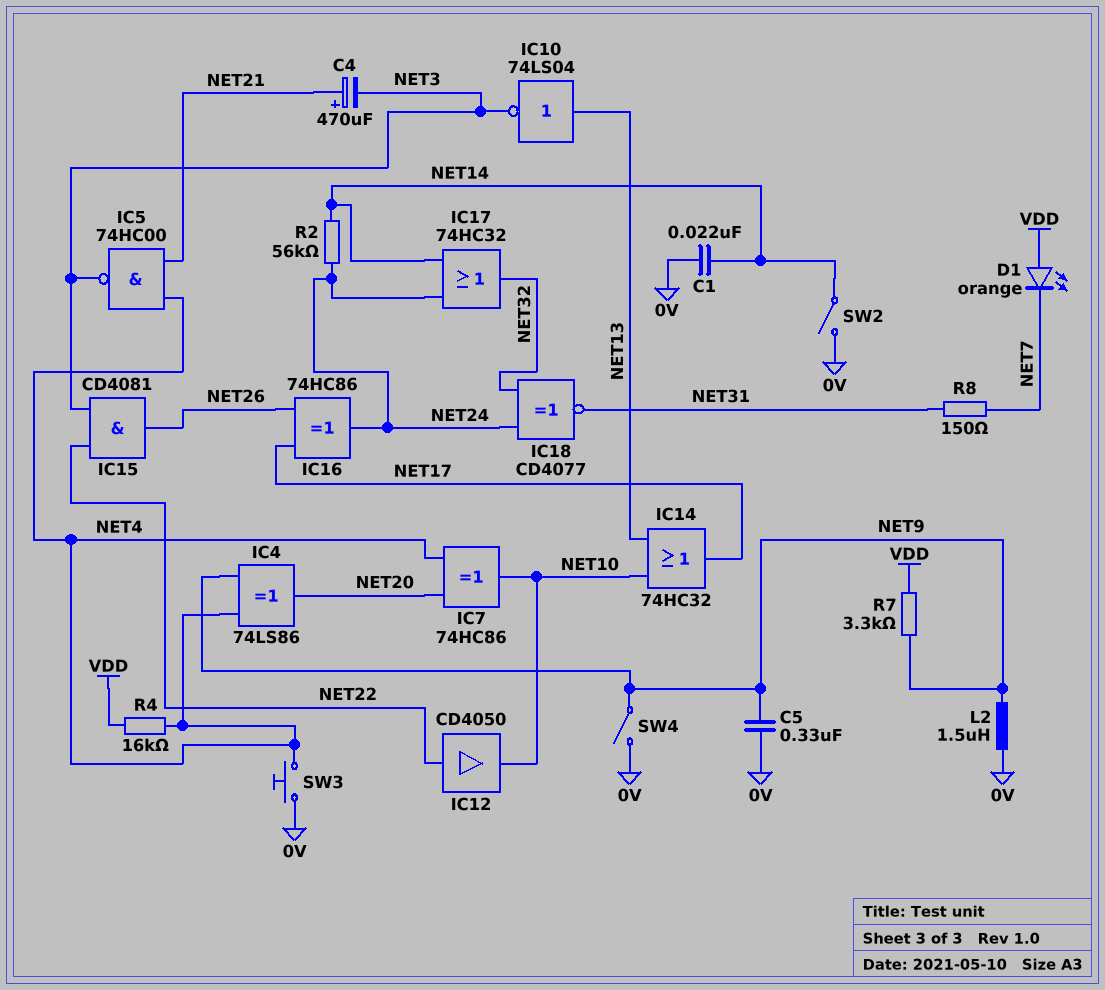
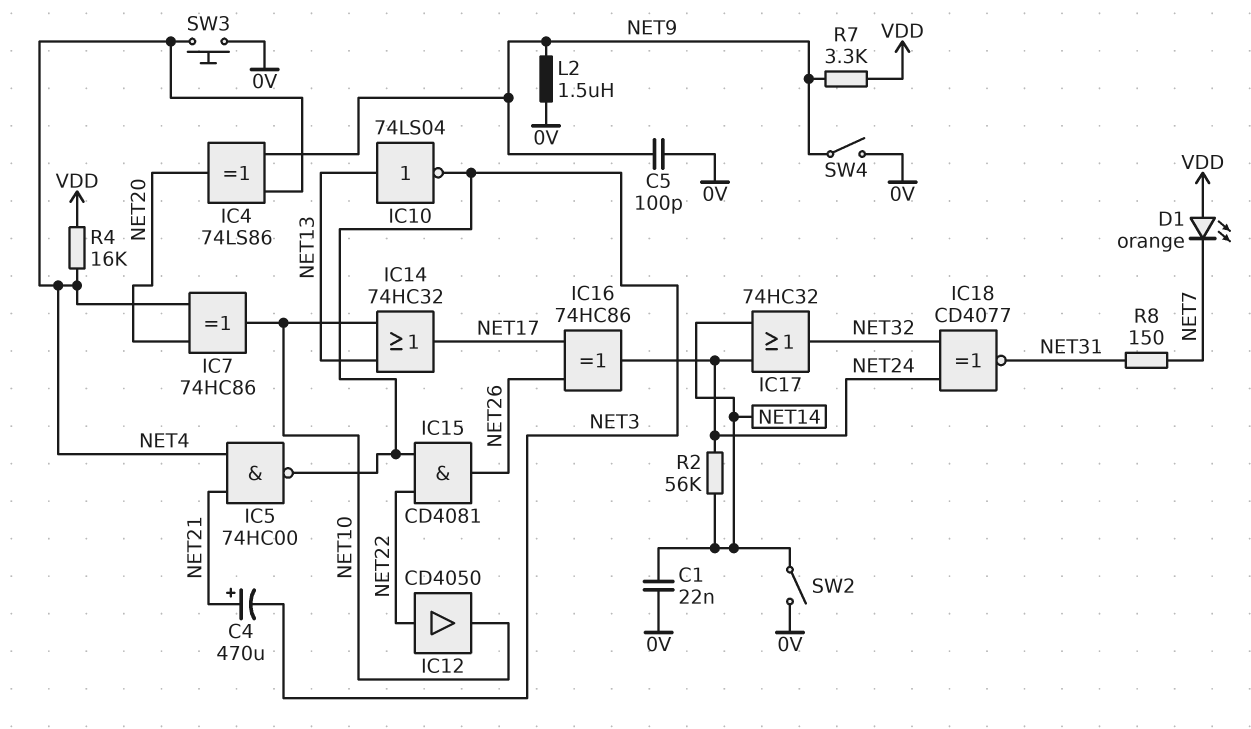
C5: 330nF (0V, NET9) -> 100pF (0V, NET9)

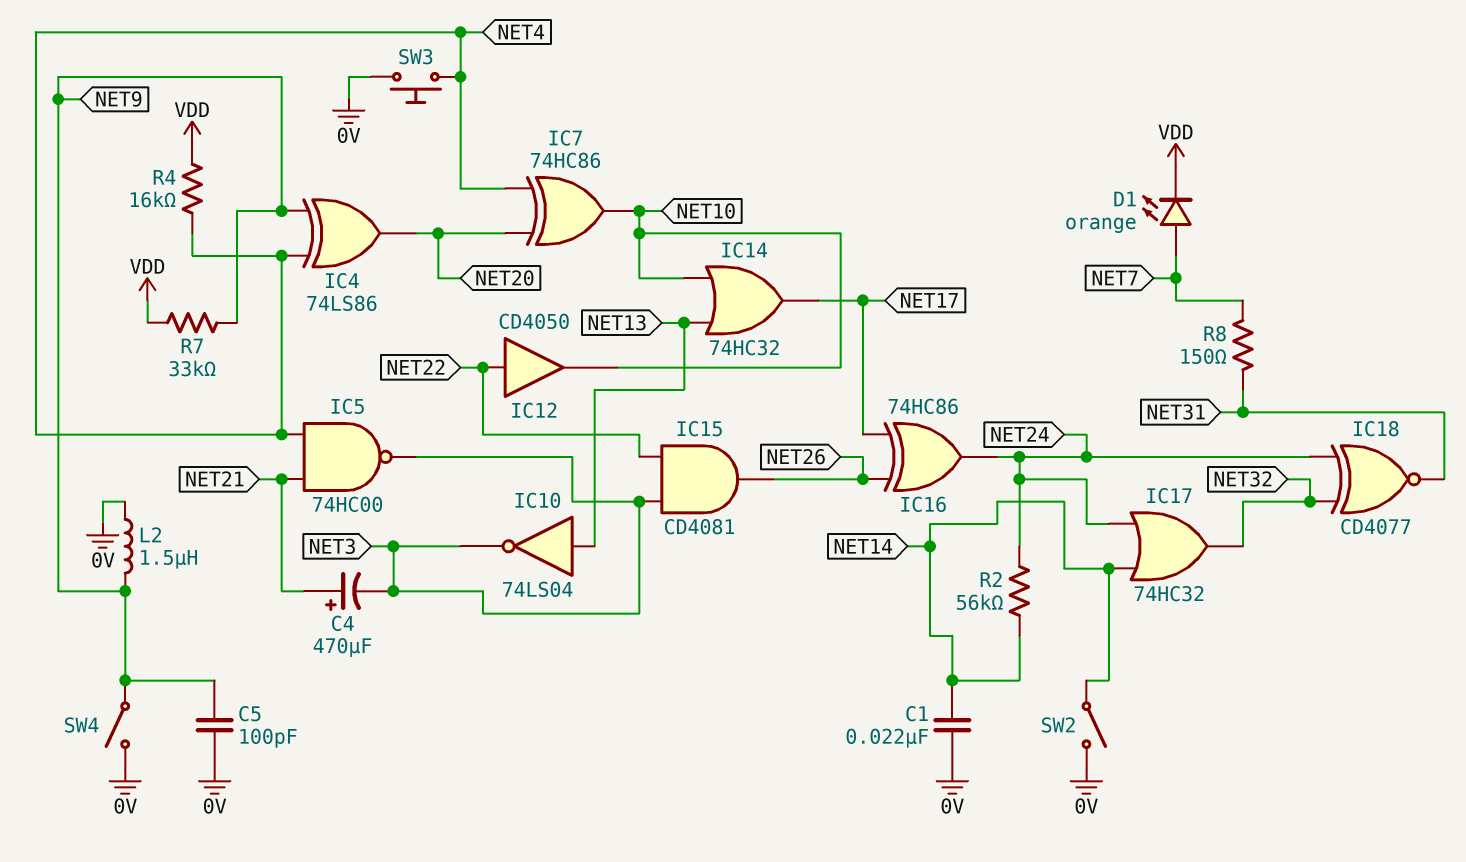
D1: LED orange (A VDD, K NET7) -> LED orange (A NET7, K VDD)
R7: 3.3k (NET9, VDD) -> 33k (NET9, VDD)

